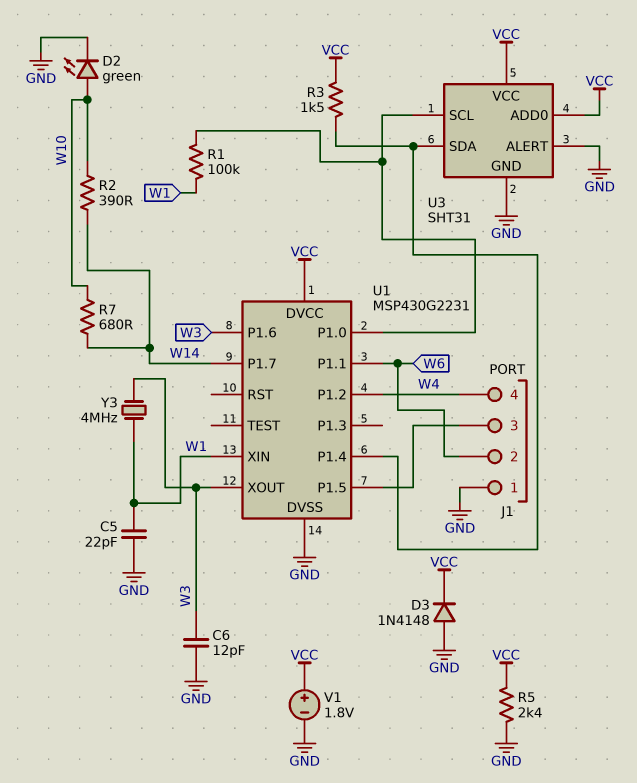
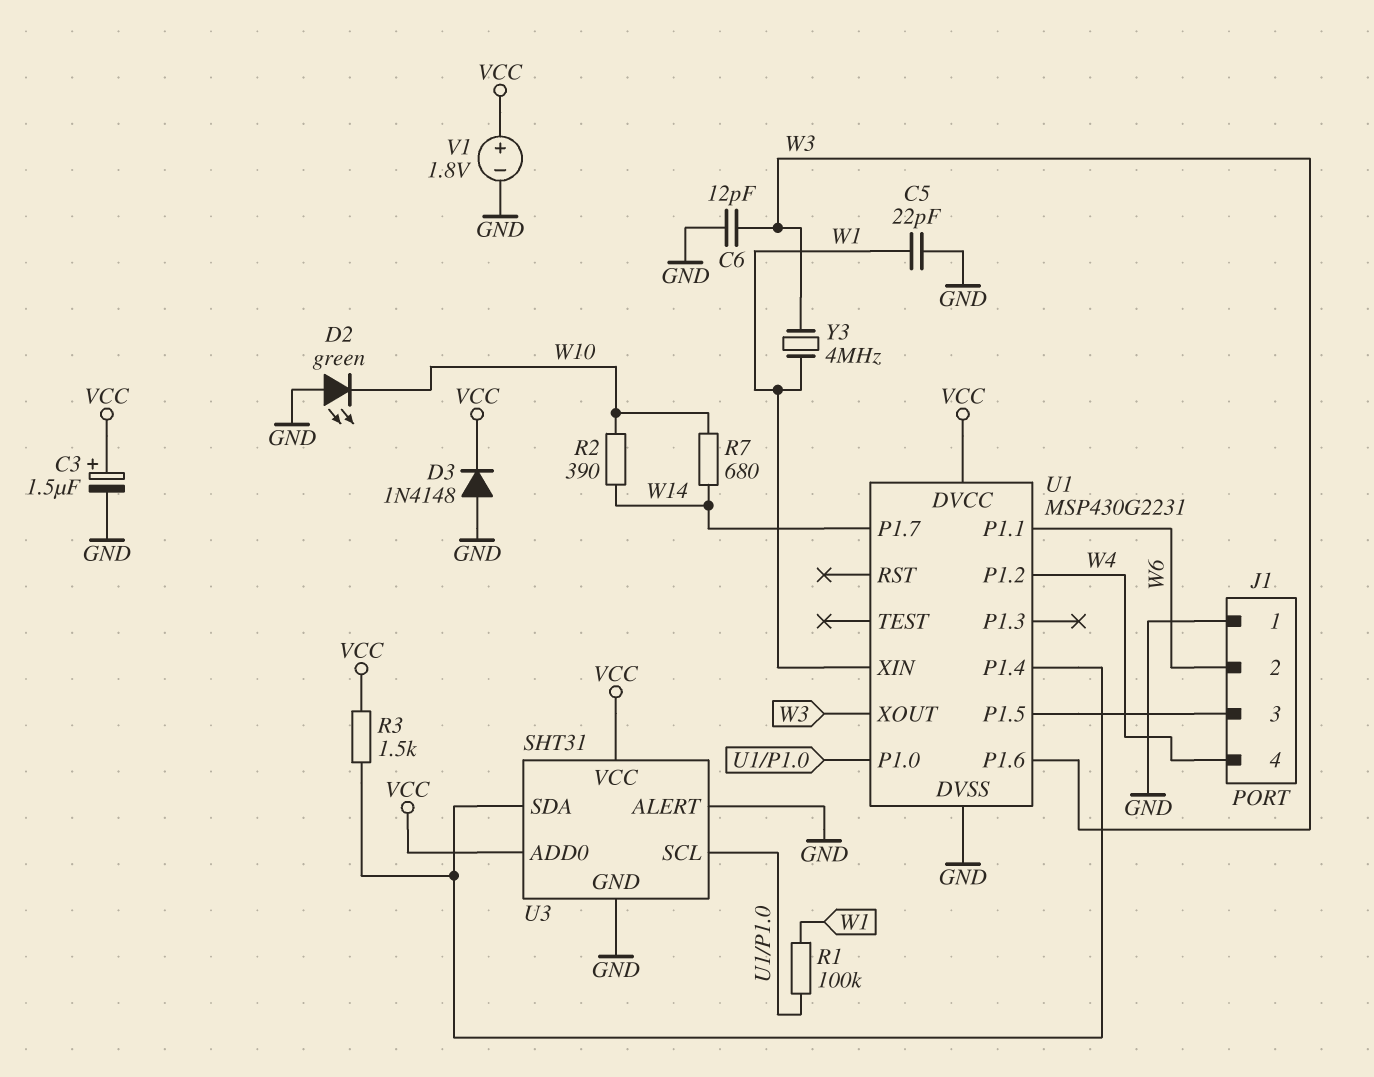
C3: none -> 1.5uF (plus VCC, minus GND)
D2: LED green (A W10, K GND) -> LED green (A GND, K W10)
R5: 2.4k (GND, VCC) -> none

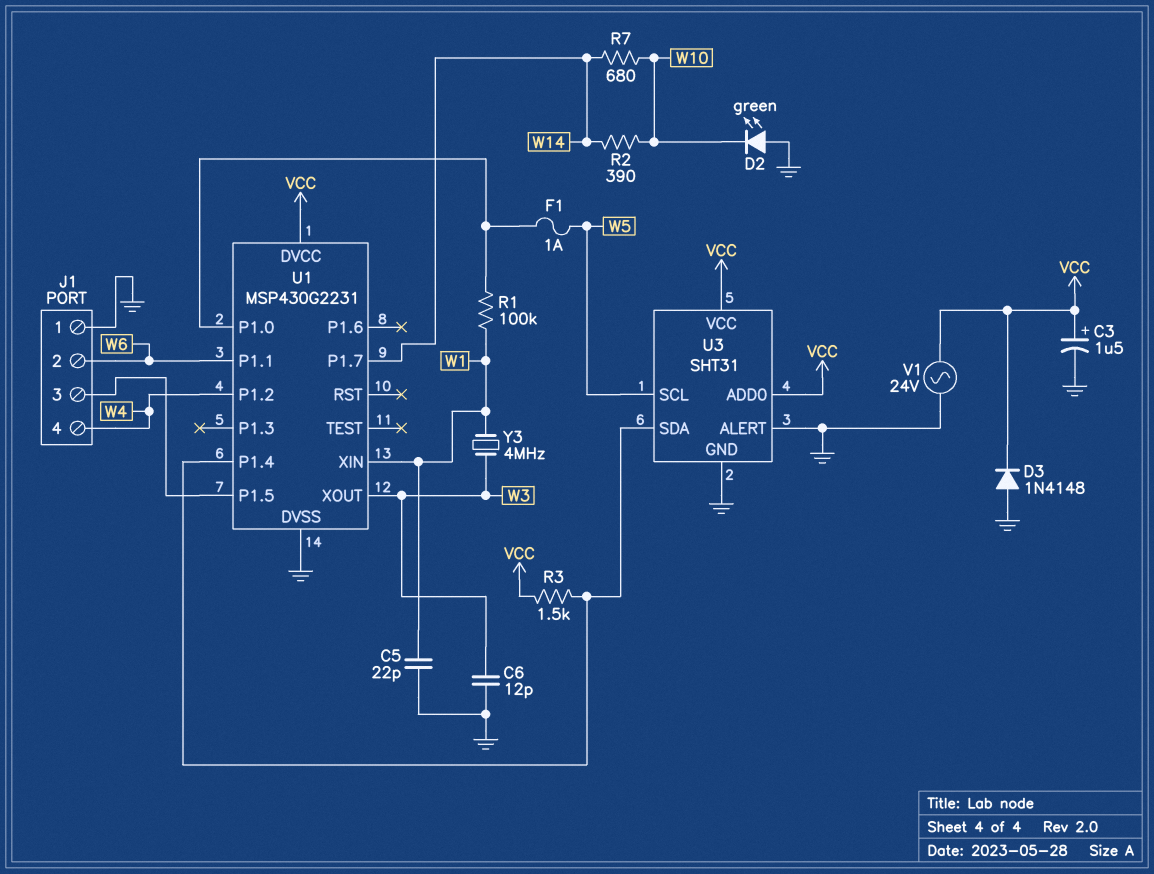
F1: none -> 1A (U1/P1.0, W5)
U1 pin P1.6: W3 -> none
U3 pin SCL: U1/P1.0 -> W5
V1: 1.8V (plus VCC, minus GND) -> AC 24V (GND, VCC)

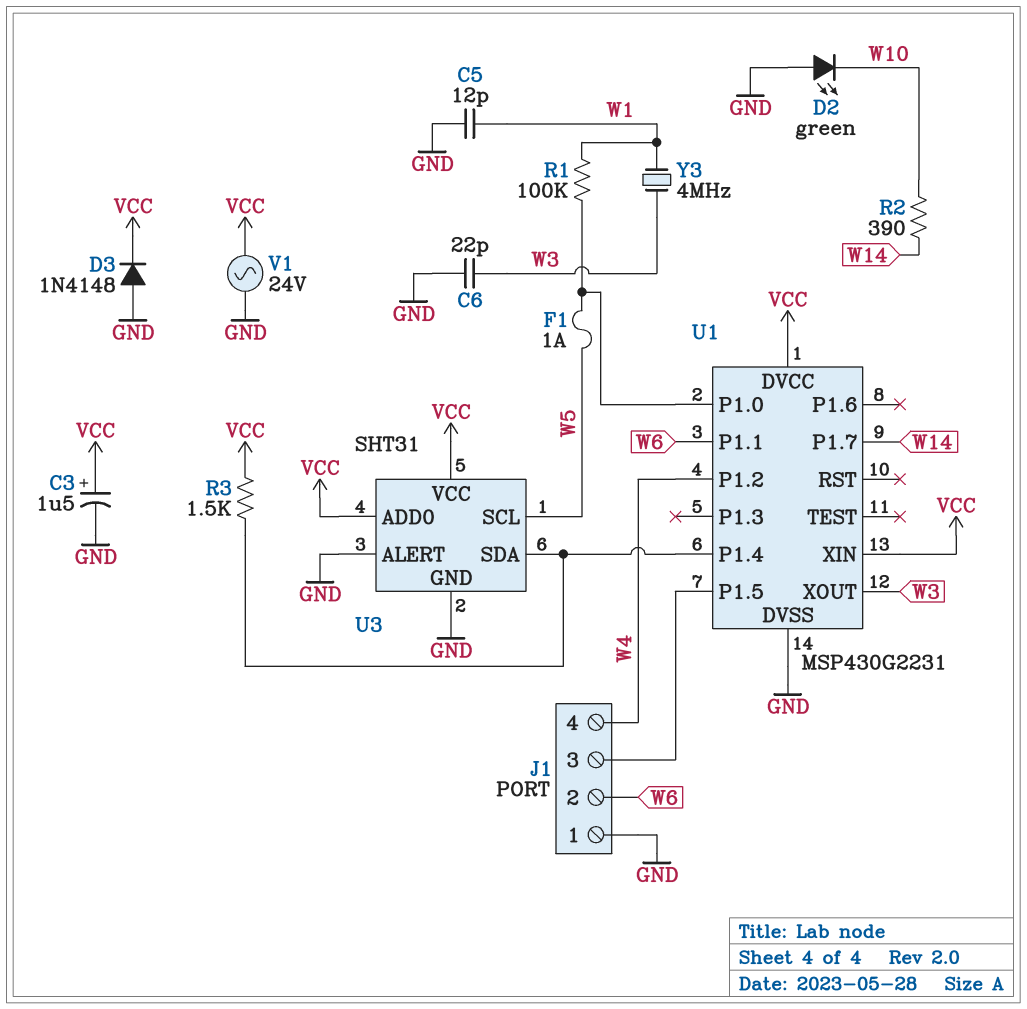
C5: 22pF (GND, W1) -> 12pF (GND, W1)
C6: 12pF (GND, W3) -> 22pF (GND, W3)
R7: 680 (W10, W14) -> none
U1 pin XIN: W1 -> VCC

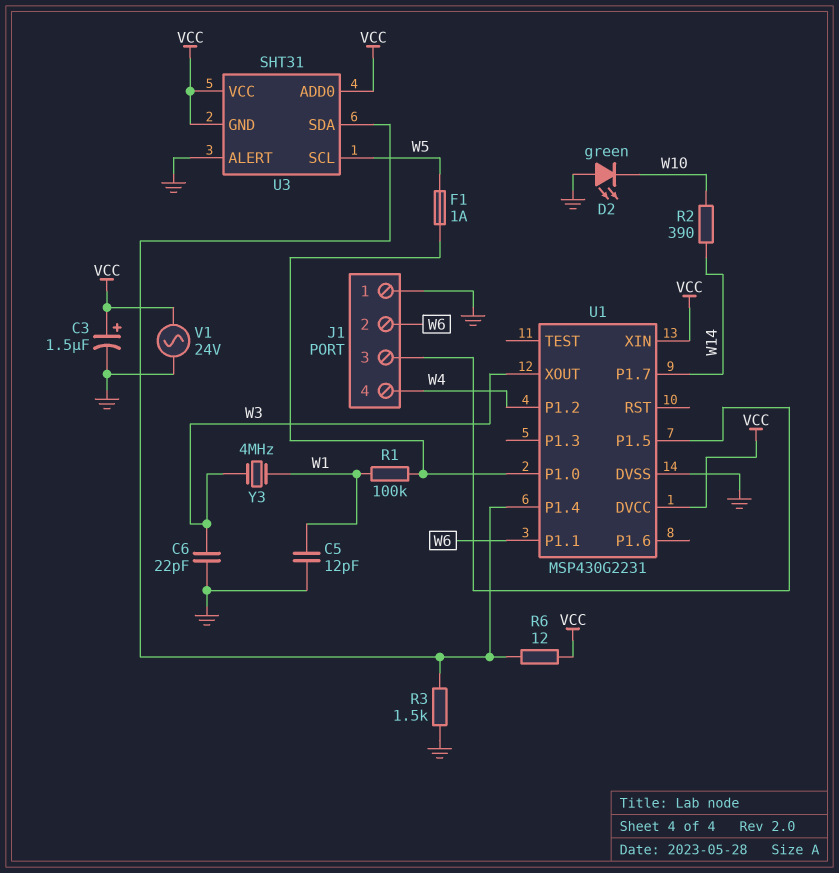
D3: diode 1N4148 (A GND, K VCC) -> none
R3: 1.5k (U1/P1.4, VCC) -> 1.5k (GND, U1/P1.4)
R6: none -> 12 (U1/P1.4, VCC)
U3 pin GND: GND -> VCC

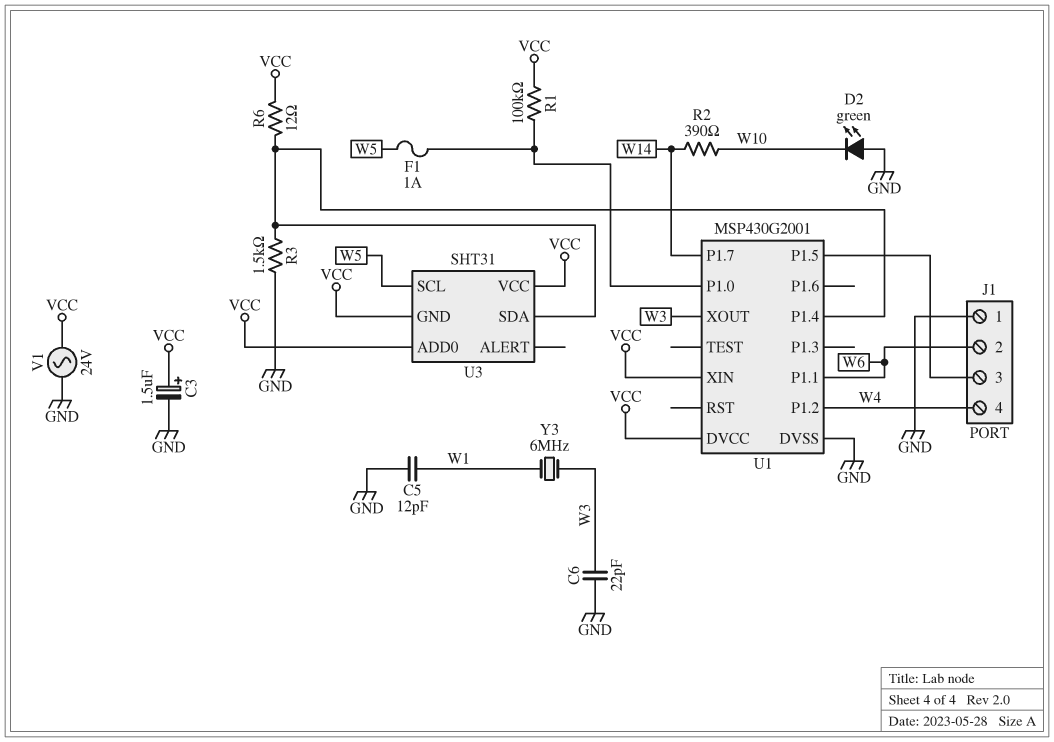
R1: 100k (U1/P1.0, W1) -> 100k (U1/P1.0, VCC)
U1: MSP430G2231 -> MSP430G2001
U3 pin ALERT: GND -> none
Y3: 4MHz (W1, W3) -> 6MHz (W1, W3)

